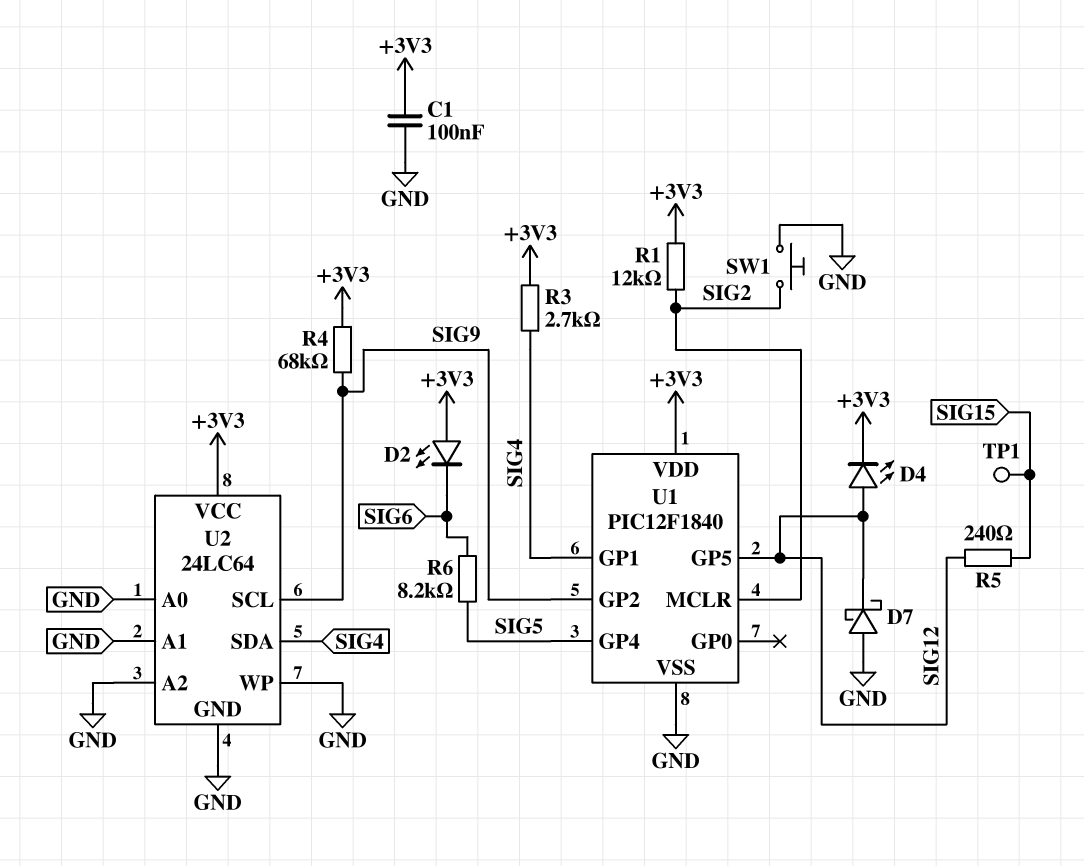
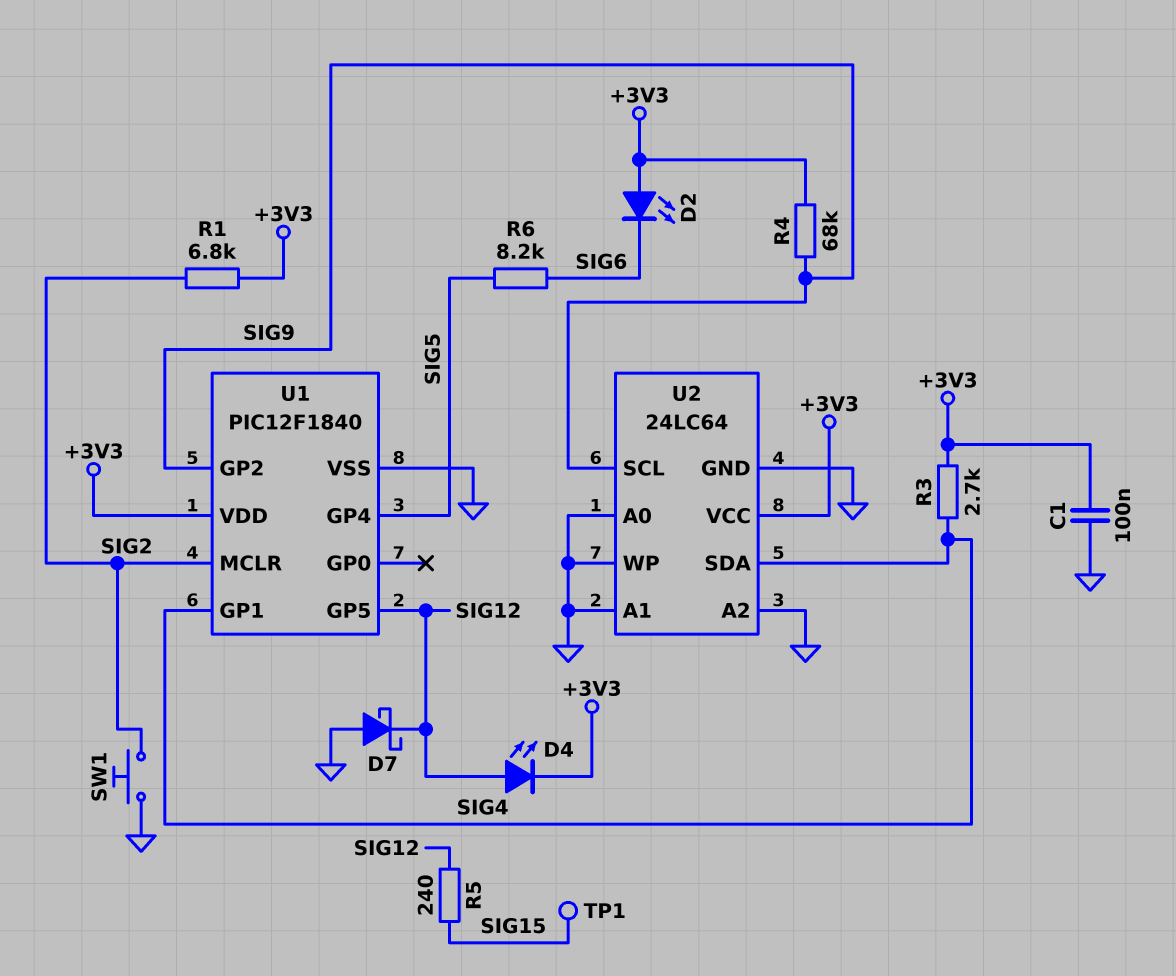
R1: 12k (+3V3, SIG2) -> 6.8k (+3V3, SIG2)

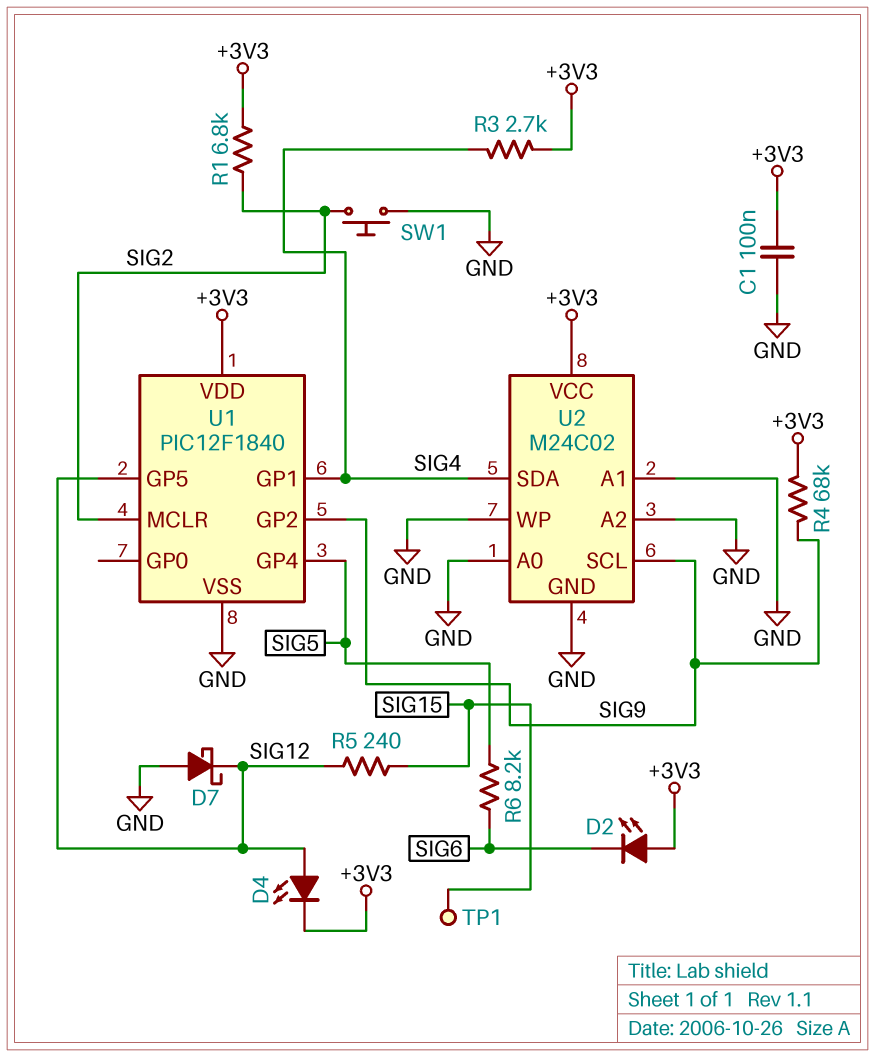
U2: 24LC64 -> M24C02

